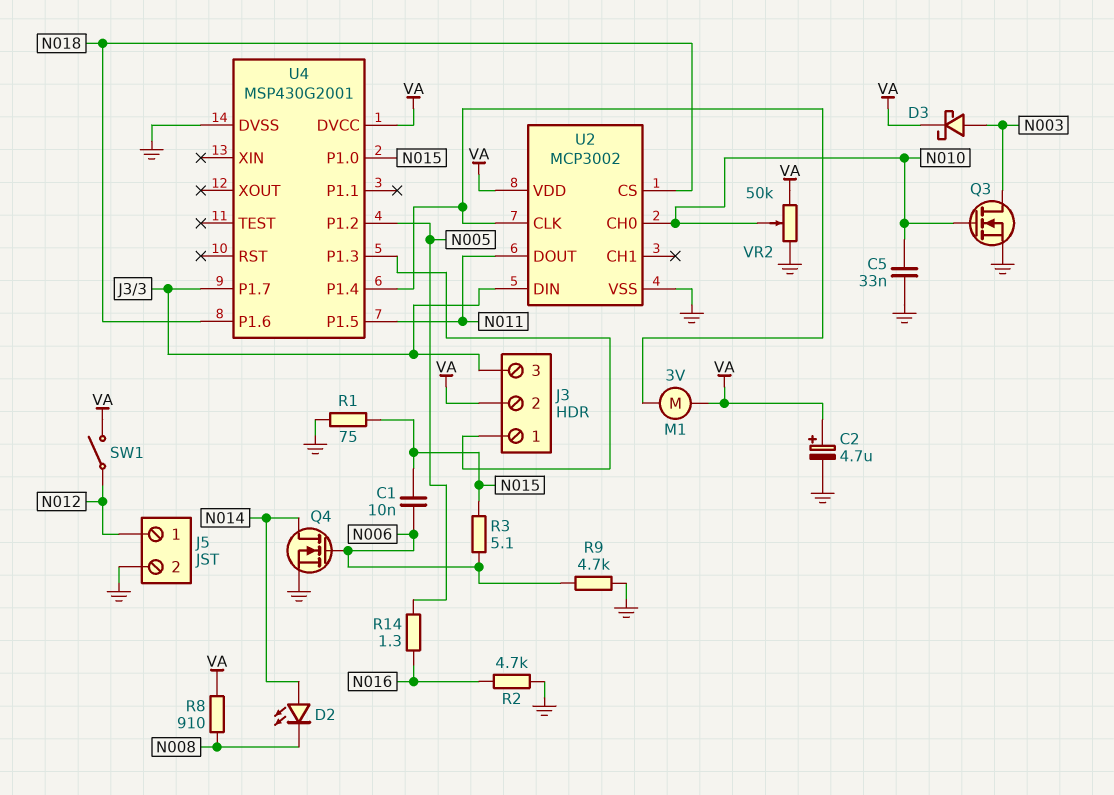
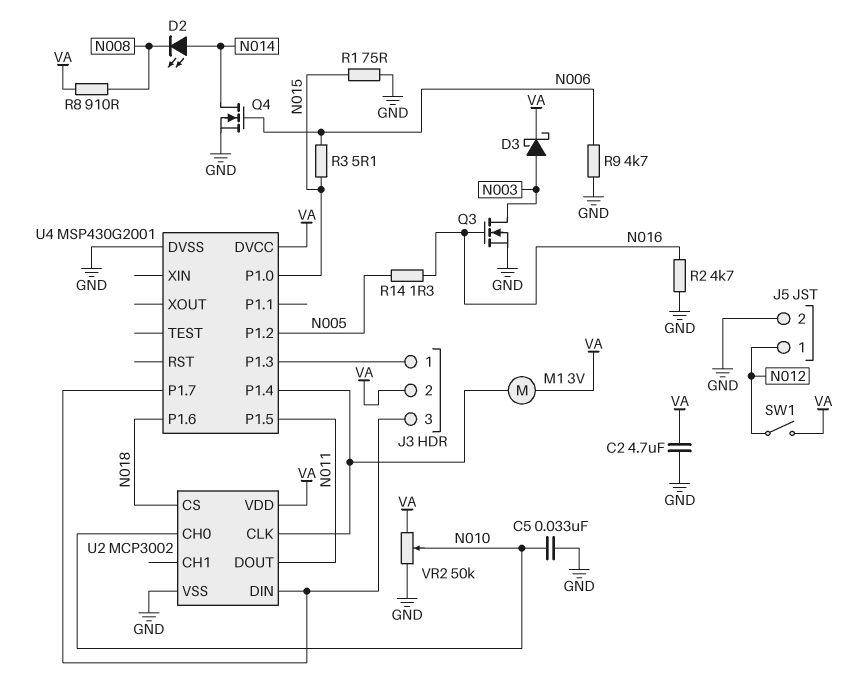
C1: 10nF (N006, N015) -> none
C2: 4.7uF (plus VA, minus GND) -> 4.7uF (GND, VA)
Q3: NMOS (G N010, D N003, S GND) -> NMOS (G N016, D N003, S GND)

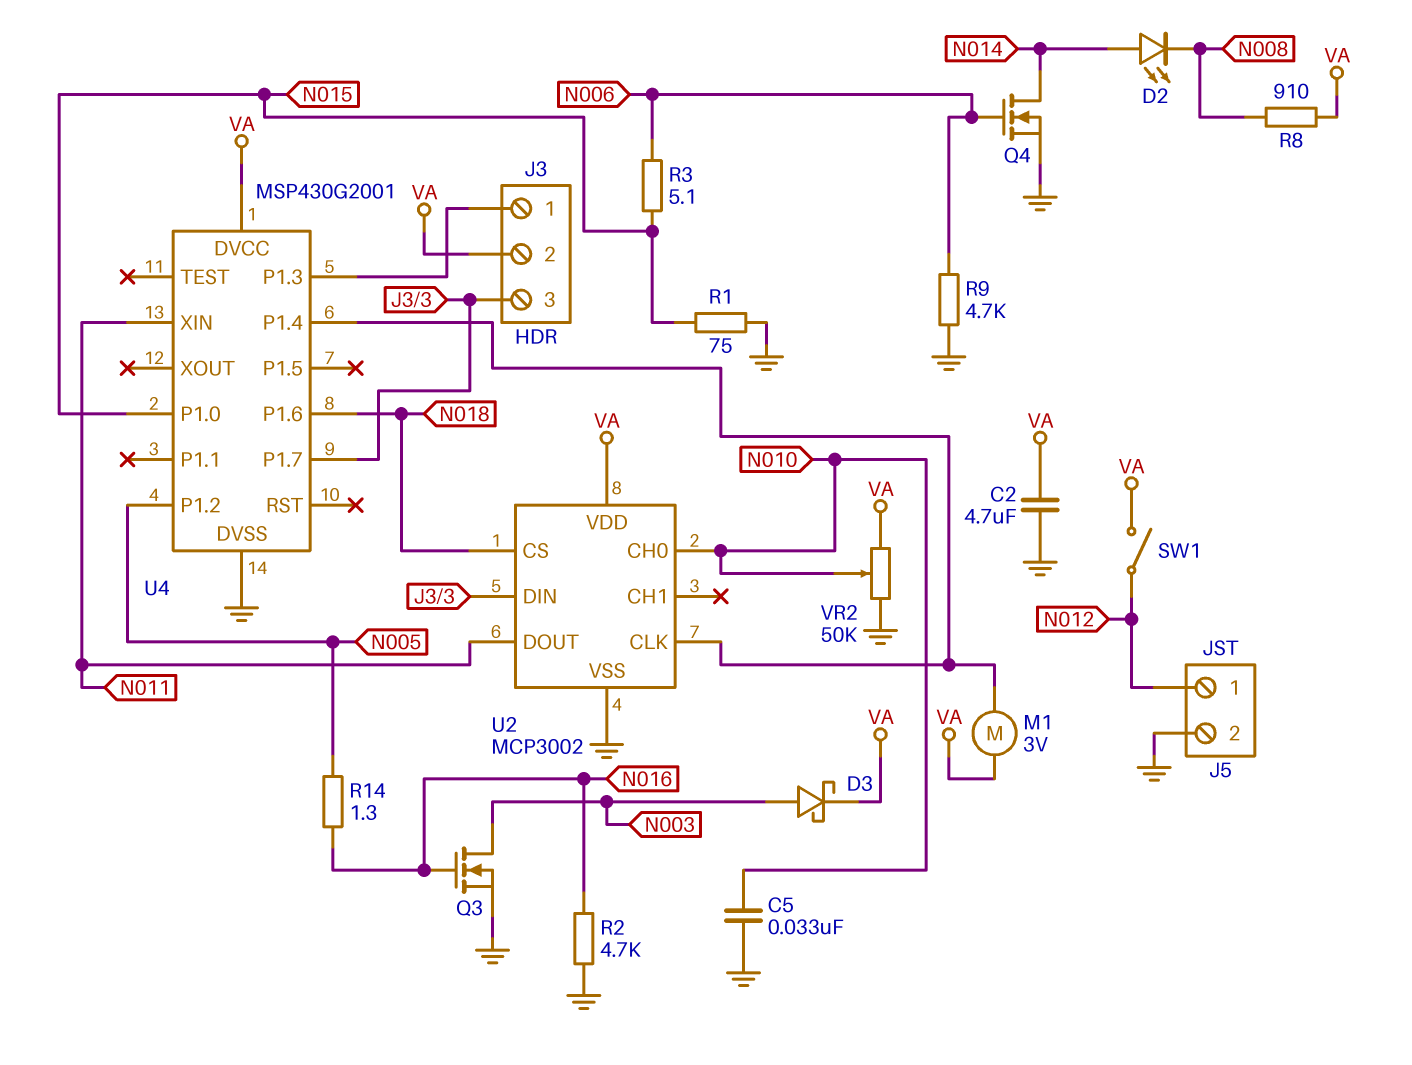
U4 pin P1.5: N011 -> none
U4 pin XIN: none -> N011

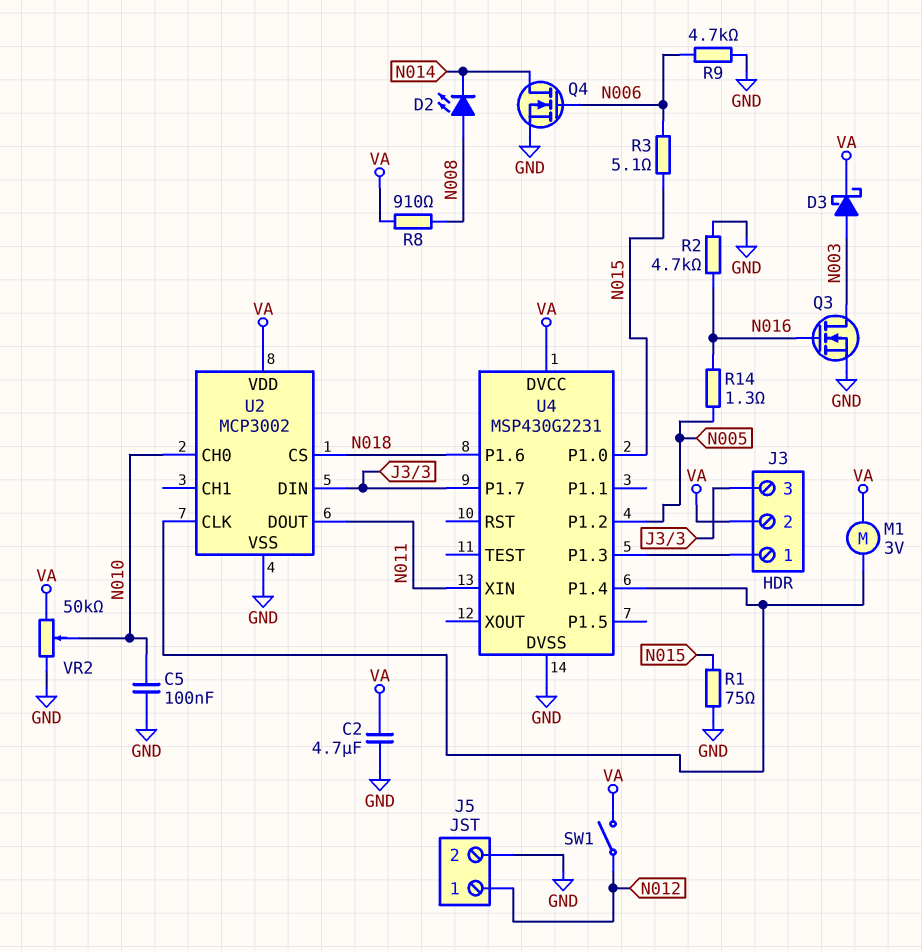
C5: 33nF (GND, N010) -> 100nF (GND, N010)
D2: LED (A N014, K N008) -> LED (A N008, K N014)
U4: MSP430G2001 -> MSP430G2231

